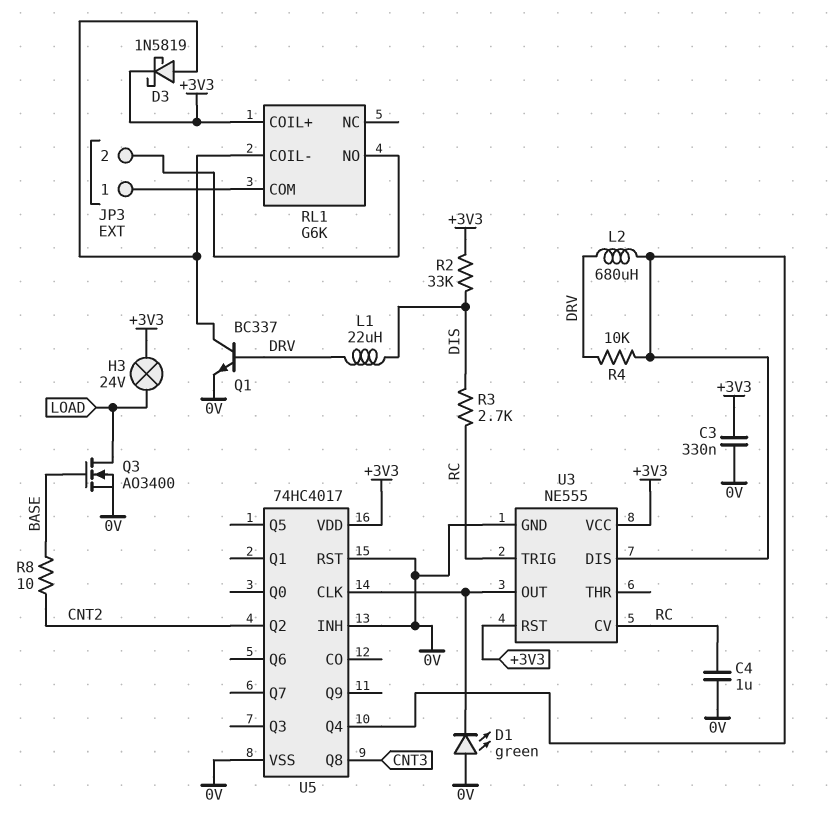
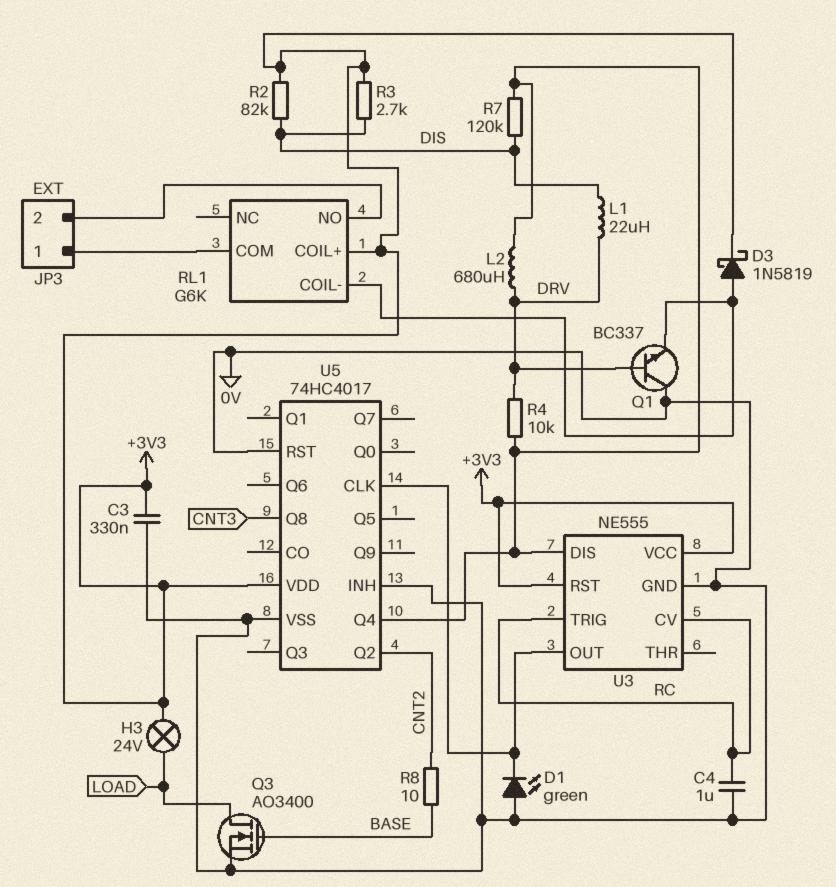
Q1: NPN BC337 (B DRV, C RL1/COIL-, E 0V) -> NPN BC337 (B DRV, C 0V, E RL1/COIL-)
R2: 33k (+3V3, DIS) -> 82k (+3V3, DIS)
R3: 2.7k (DIS, RC) -> 2.7k (+3V3, DIS)
R7: none -> 120k (DIS, U3/DIS)

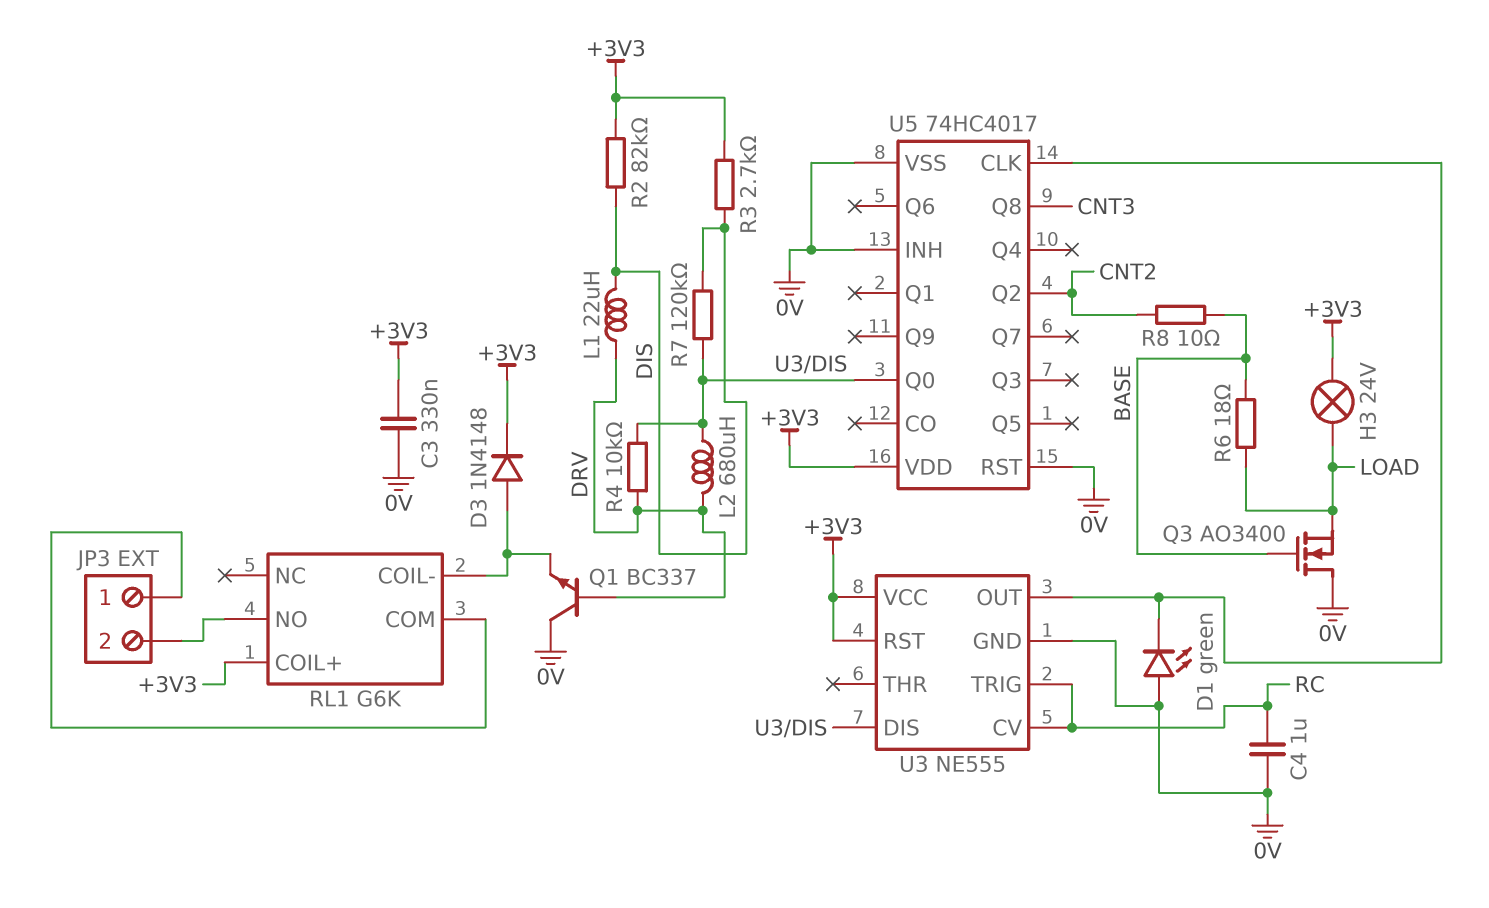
D3: schottky 1N5819 (A RL1/COIL-, K +3V3) -> diode 1N4148 (A RL1/COIL-, K +3V3)
Q3: NMOS AO3400 (G BASE, D LOAD, S 0V) -> NMOS AO3400 (G BASE, D 0V, S LOAD)
R6: none -> 18 (BASE, LOAD)
U5 pin Q0: none -> U3/DIS
U5 pin Q4: U3/DIS -> none

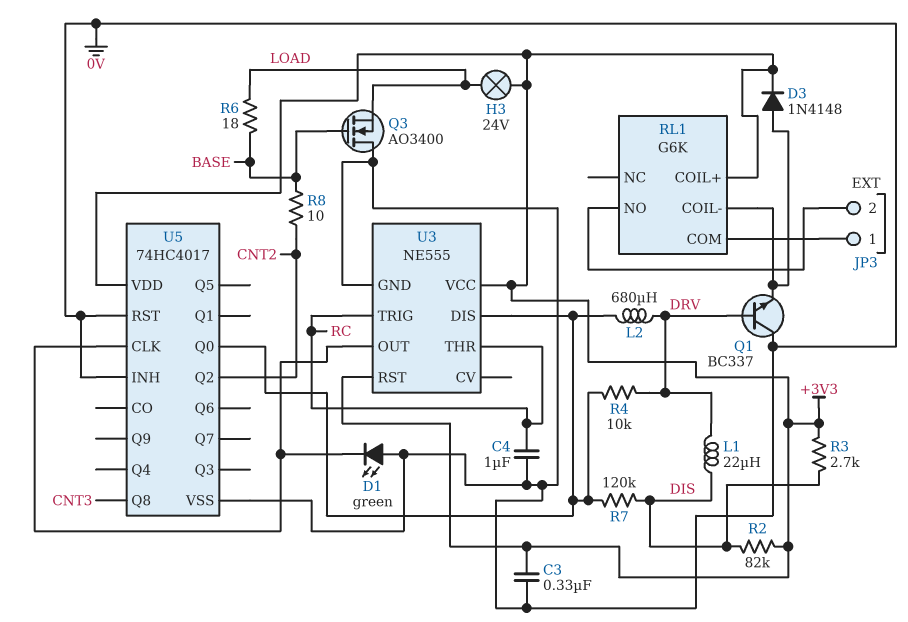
U3 pin CV: RC -> none
U3 pin THR: none -> RC

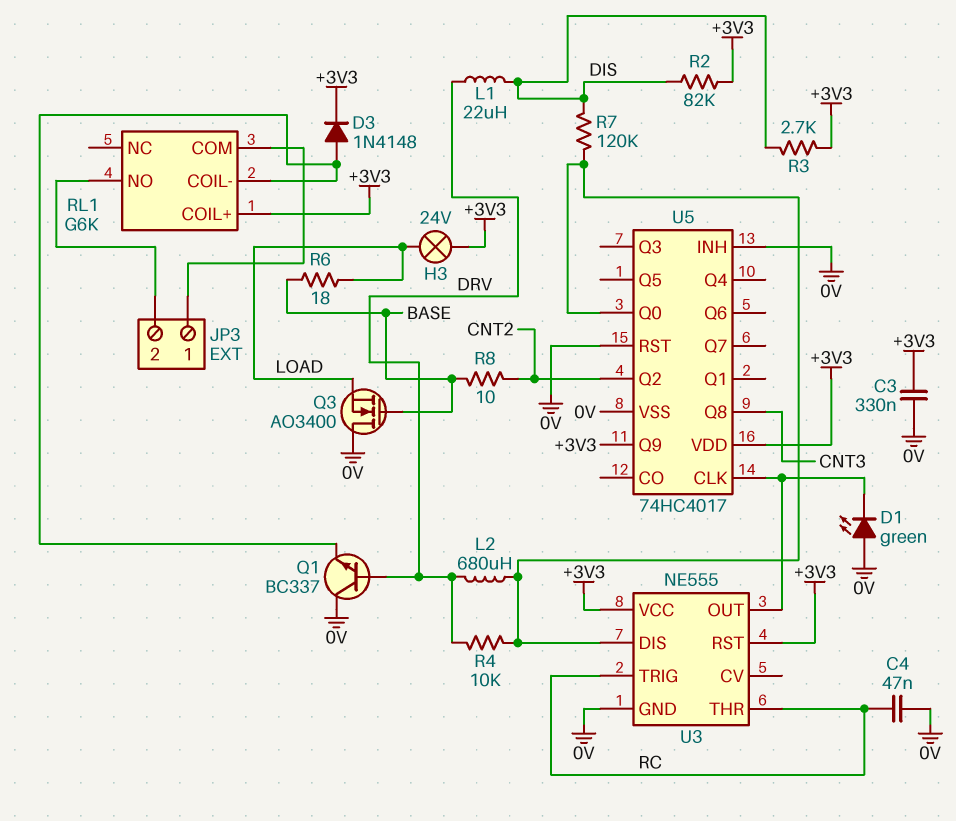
C4: 1uF (0V, RC) -> 47nF (0V, RC)
U5 pin Q9: none -> +3V3

